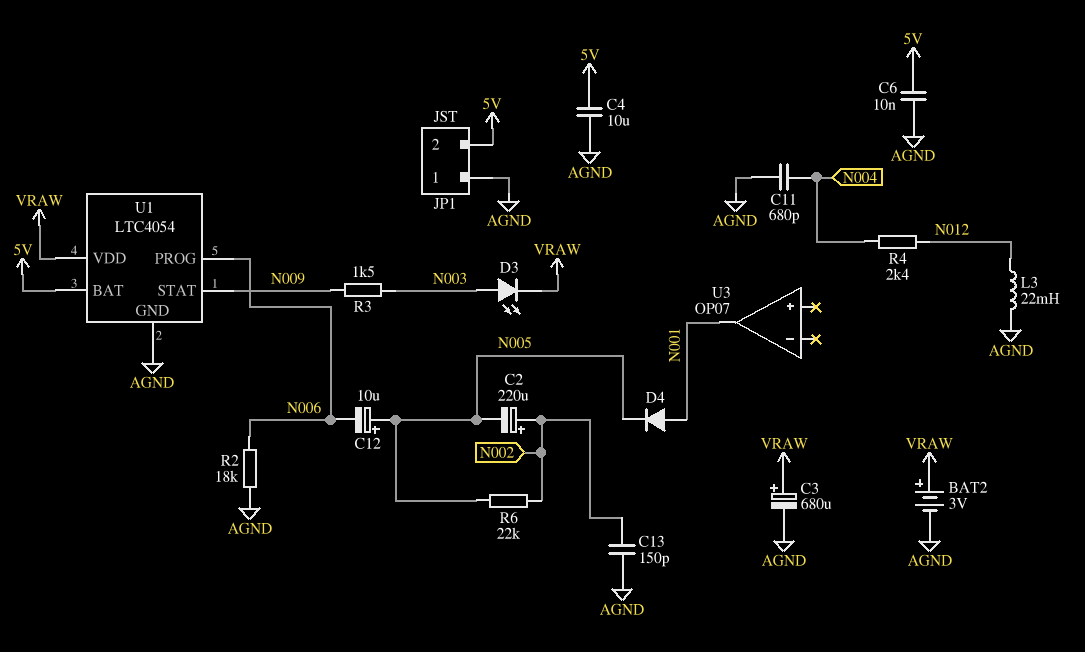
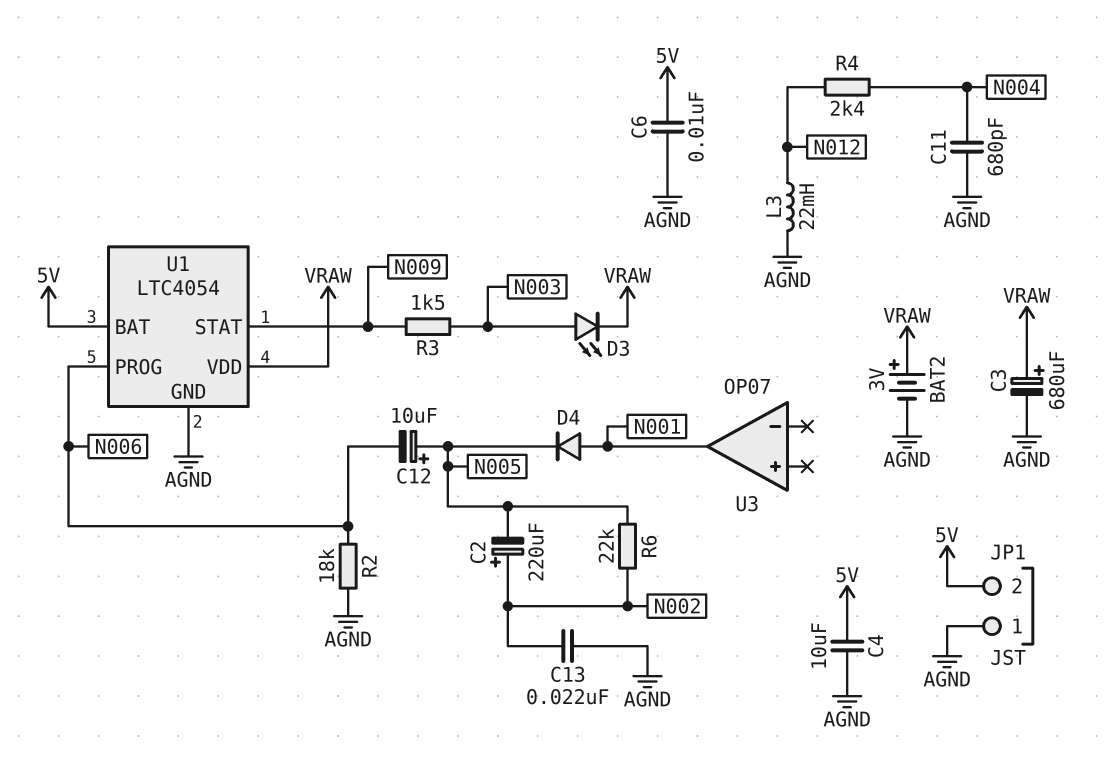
C13: 150pF (AGND, N002) -> 22nF (AGND, N002)

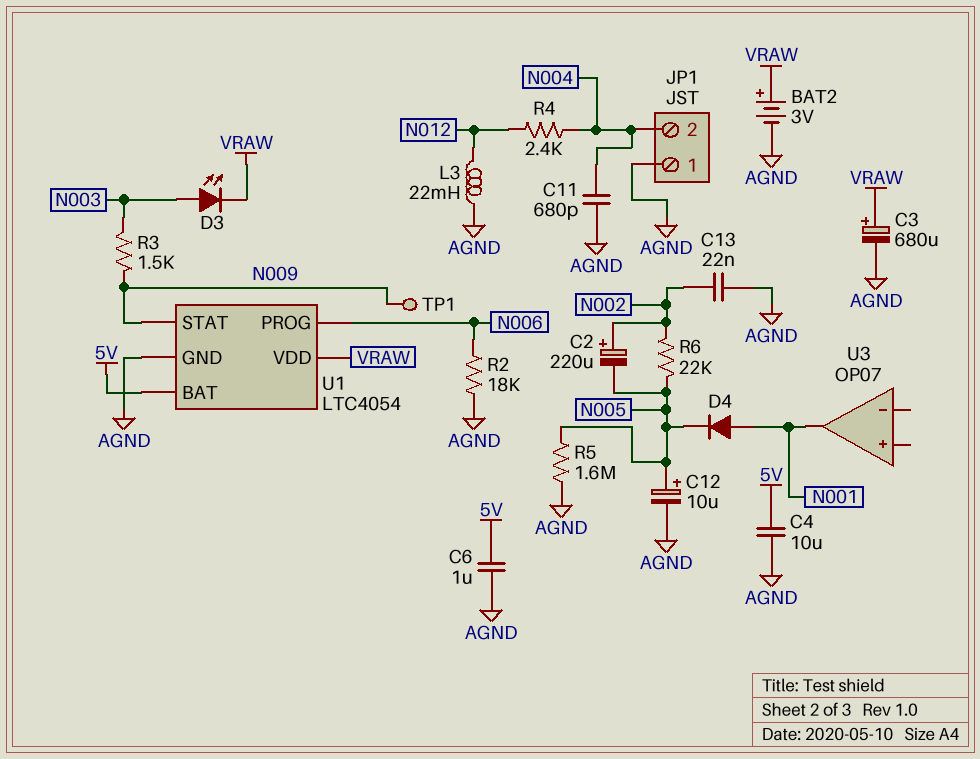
C6: 10nF (5V, AGND) -> 1uF (5V, AGND)
C12: 10uF (plus N005, minus N006) -> 10uF (plus N005, minus AGND)
JP1 pin 2: 5V -> N004
R5: none -> 1.6M (AGND, N005)
TP1: none -> test point (N009)

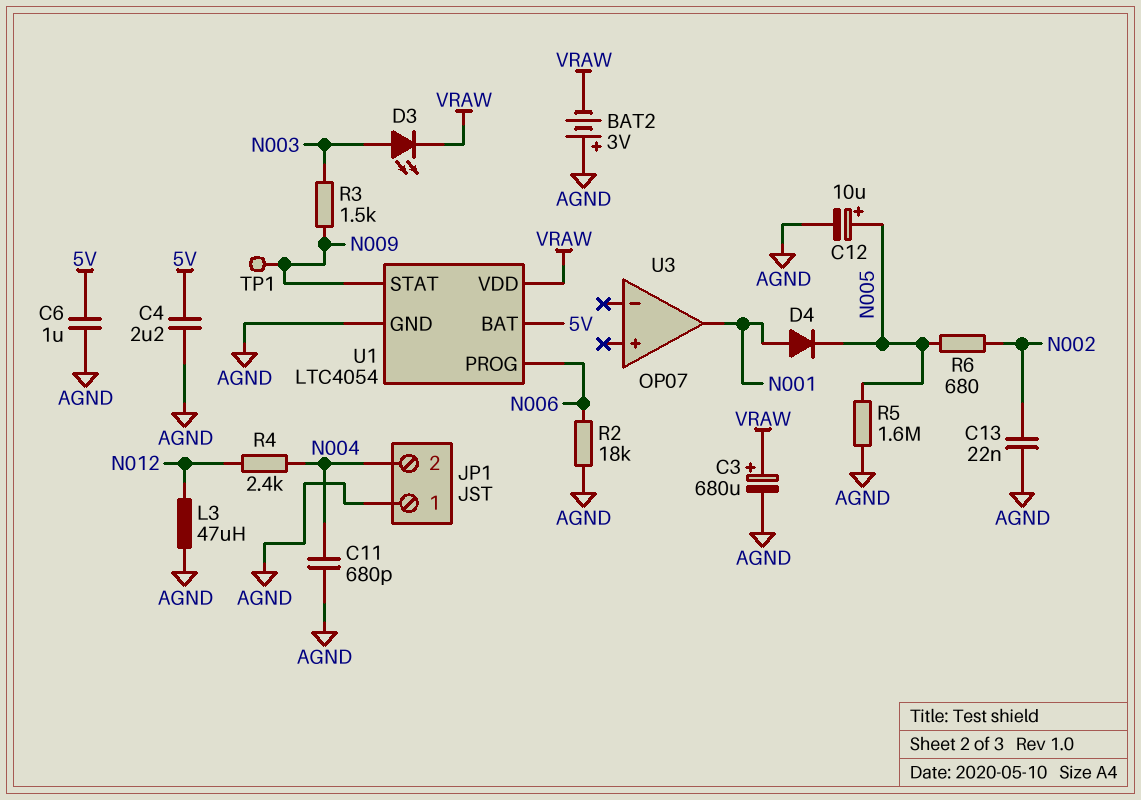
BAT2: 3V (plus VRAW, minus AGND) -> 3V (plus AGND, minus VRAW)
C2: 220uF (plus N002, minus N005) -> none
C4: 10uF (5V, AGND) -> 2.2uF (5V, AGND)
L3: 22mH (AGND, N012) -> 47uH (AGND, N012)
R6: 22k (N002, N005) -> 680 (N002, N005)

